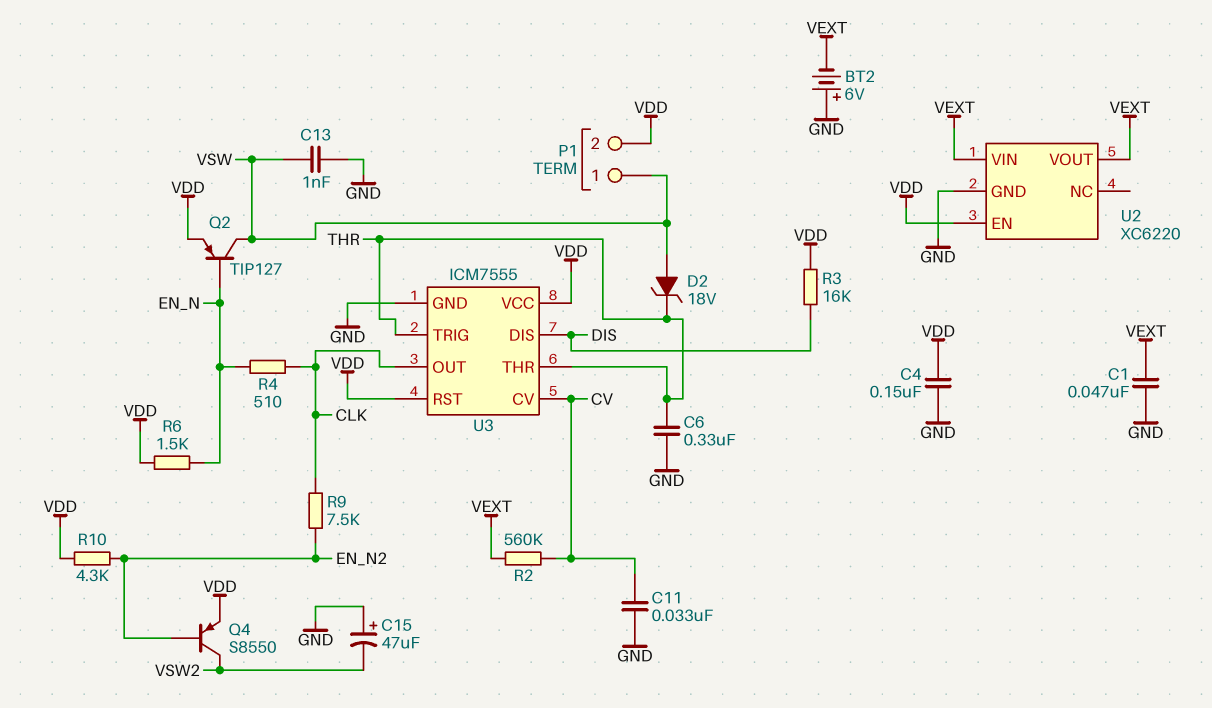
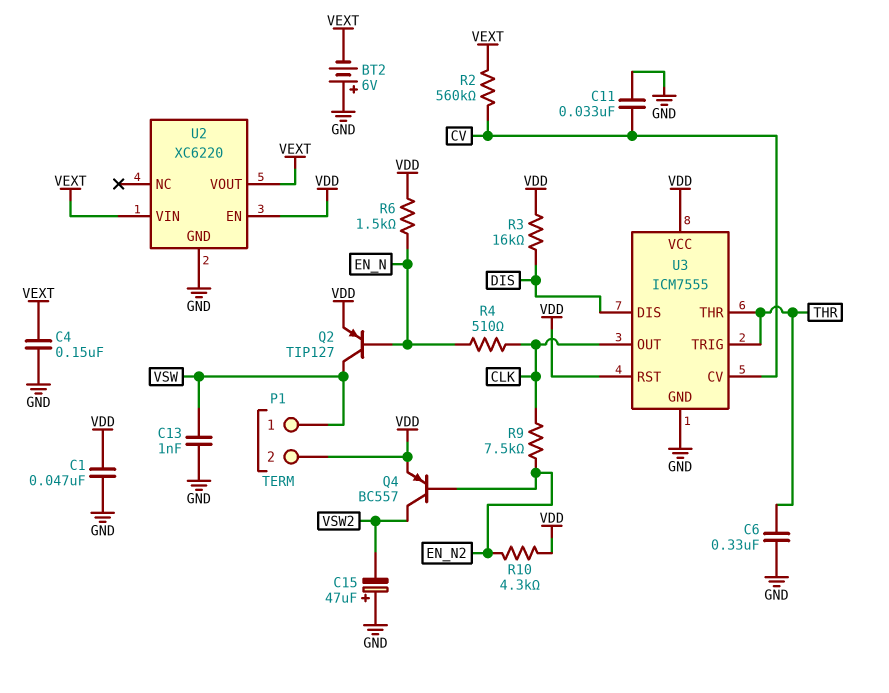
C1: 47nF (GND, VEXT) -> 47nF (GND, VDD)
C4: 150nF (GND, VDD) -> 150nF (GND, VEXT)
D2: zener 18V (A VSW, K THR) -> none
Q4: PNP S8550 (B EN_N2, C VSW2, E VDD) -> PNP BC557 (B EN_N2, C VSW2, E VDD)

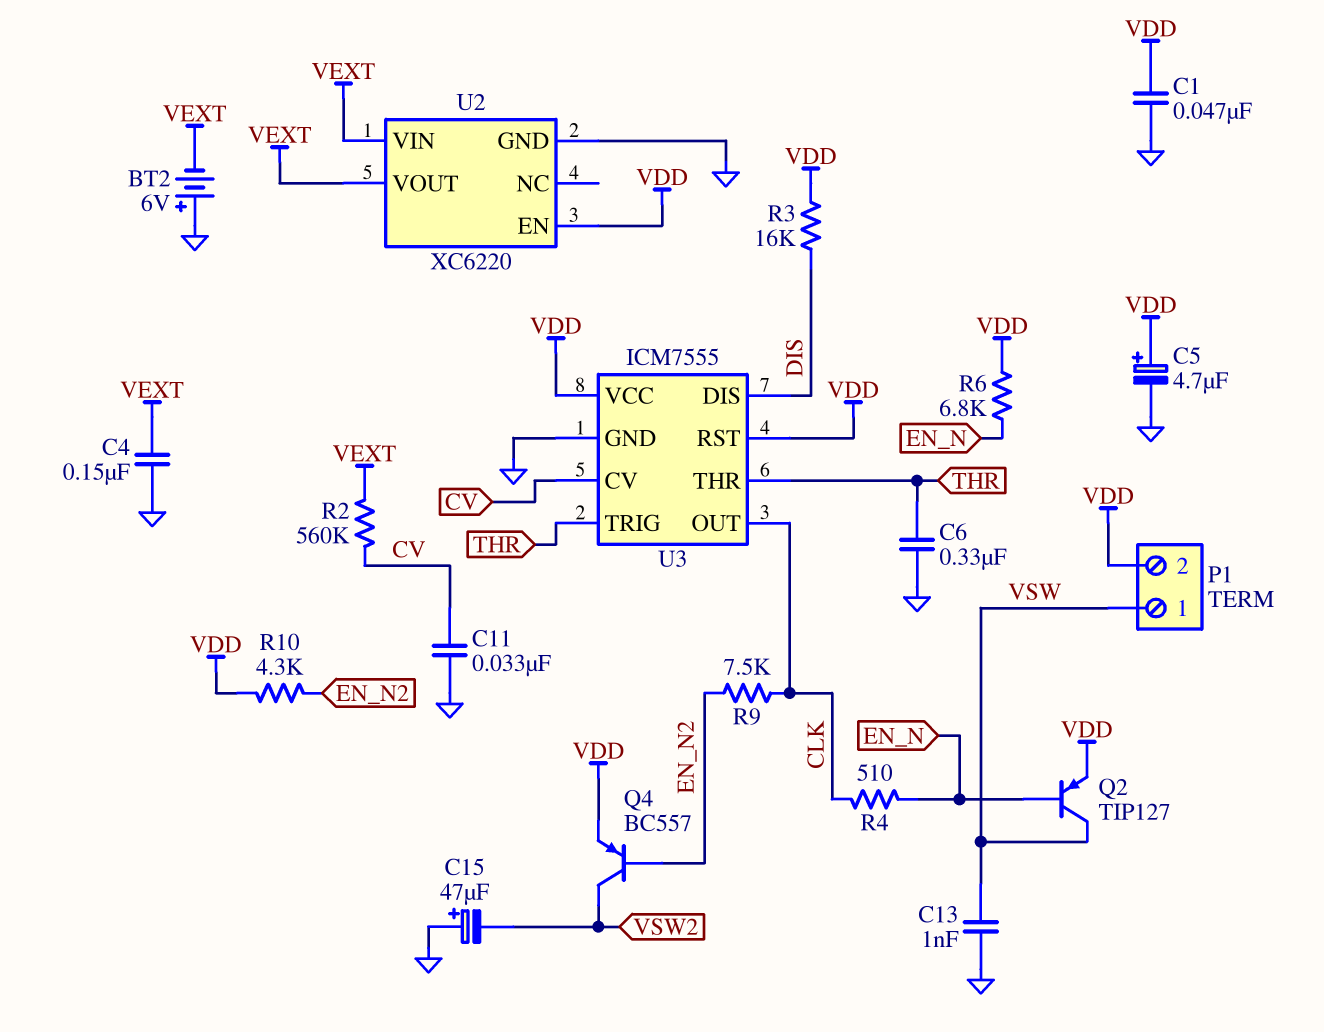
C5: none -> 4.7uF (plus VDD, minus GND)
R6: 1.5k (EN_N, VDD) -> 6.8k (EN_N, VDD)

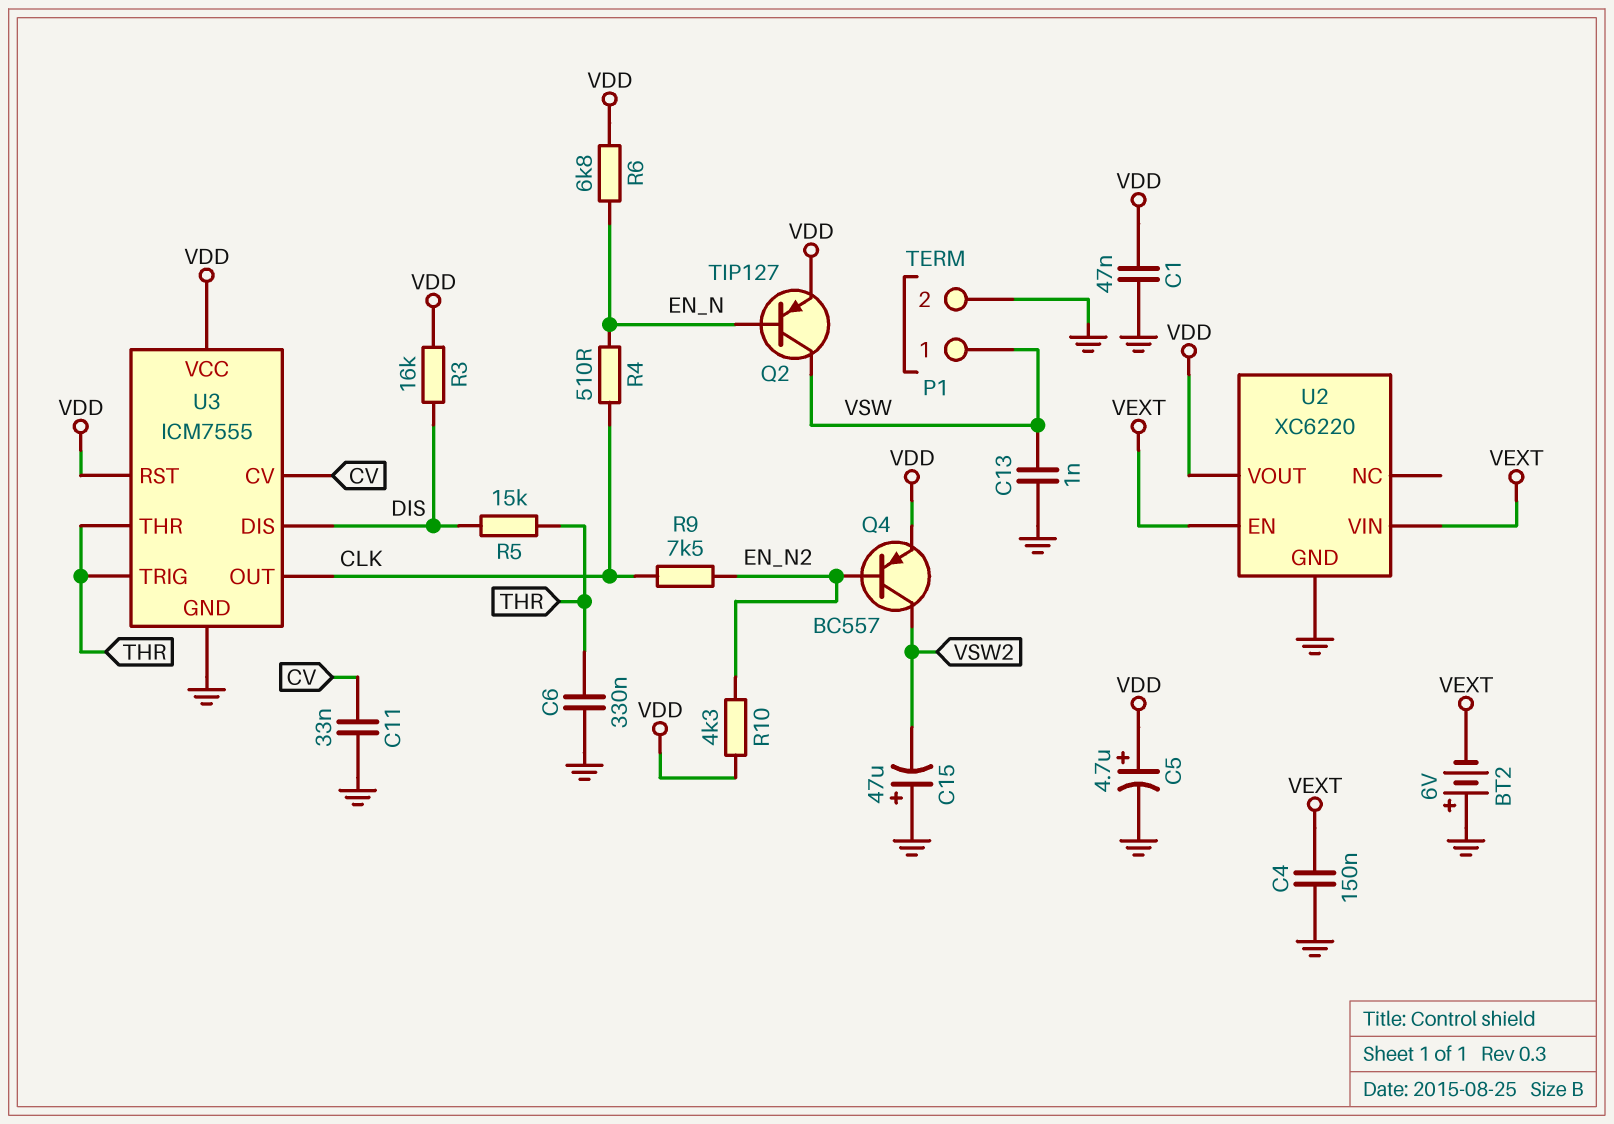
P1 pin 2: VDD -> GND
R2: 560k (CV, VEXT) -> none
R5: none -> 15k (DIS, THR)
U2 pin EN: VDD -> VEXT
U2 pin VOUT: VEXT -> VDD

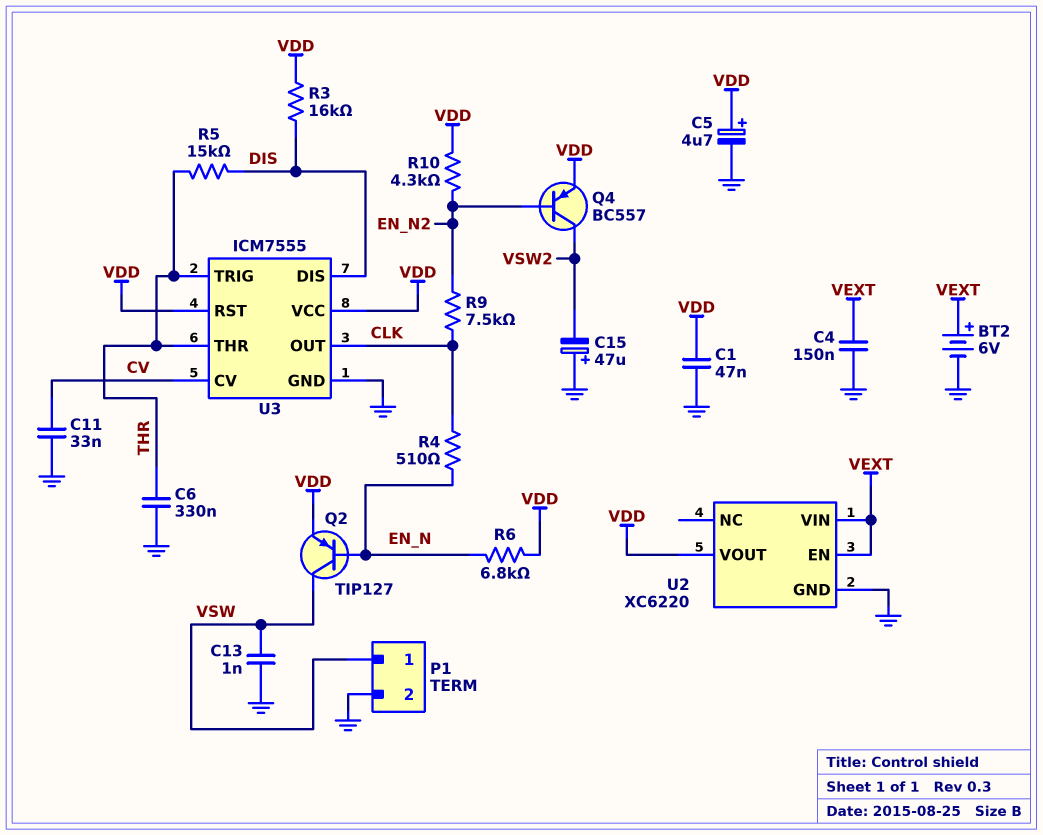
BT2: 6V (plus GND, minus VEXT) -> 6V (plus VEXT, minus GND)

